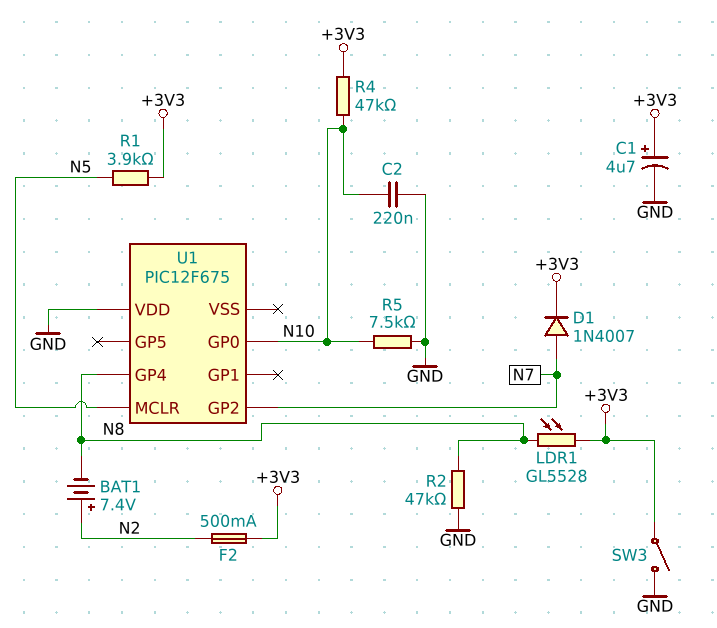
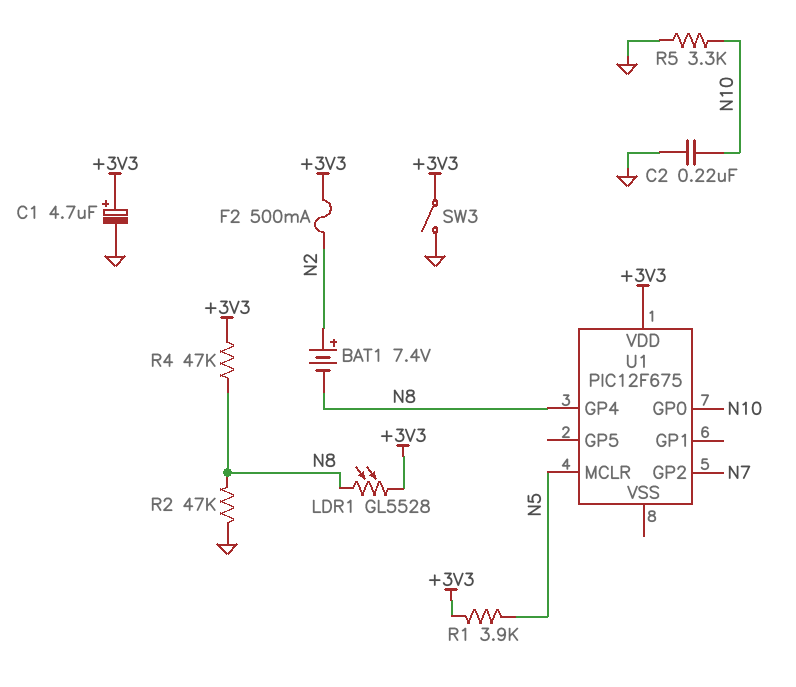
D1: diode 1N4007 (A N7, K +3V3) -> none
R4: 47k (+3V3, N10) -> 47k (+3V3, N8)
R5: 7.5k (GND, N10) -> 3.3k (GND, N10)
U1 pin VDD: GND -> +3V3

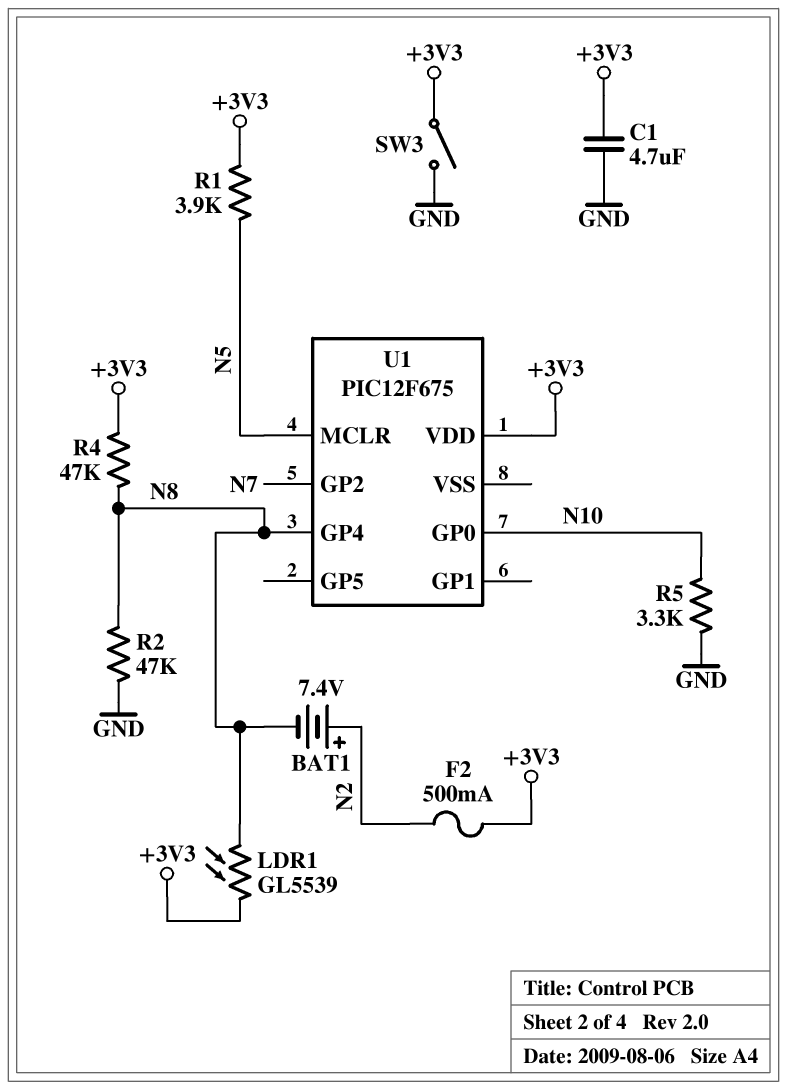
C1: 4.7uF (plus +3V3, minus GND) -> 4.7uF (+3V3, GND)
C2: 220nF (GND, N10) -> none
LDR1: GL5528 (+3V3, N8) -> GL5539 (+3V3, N8)

